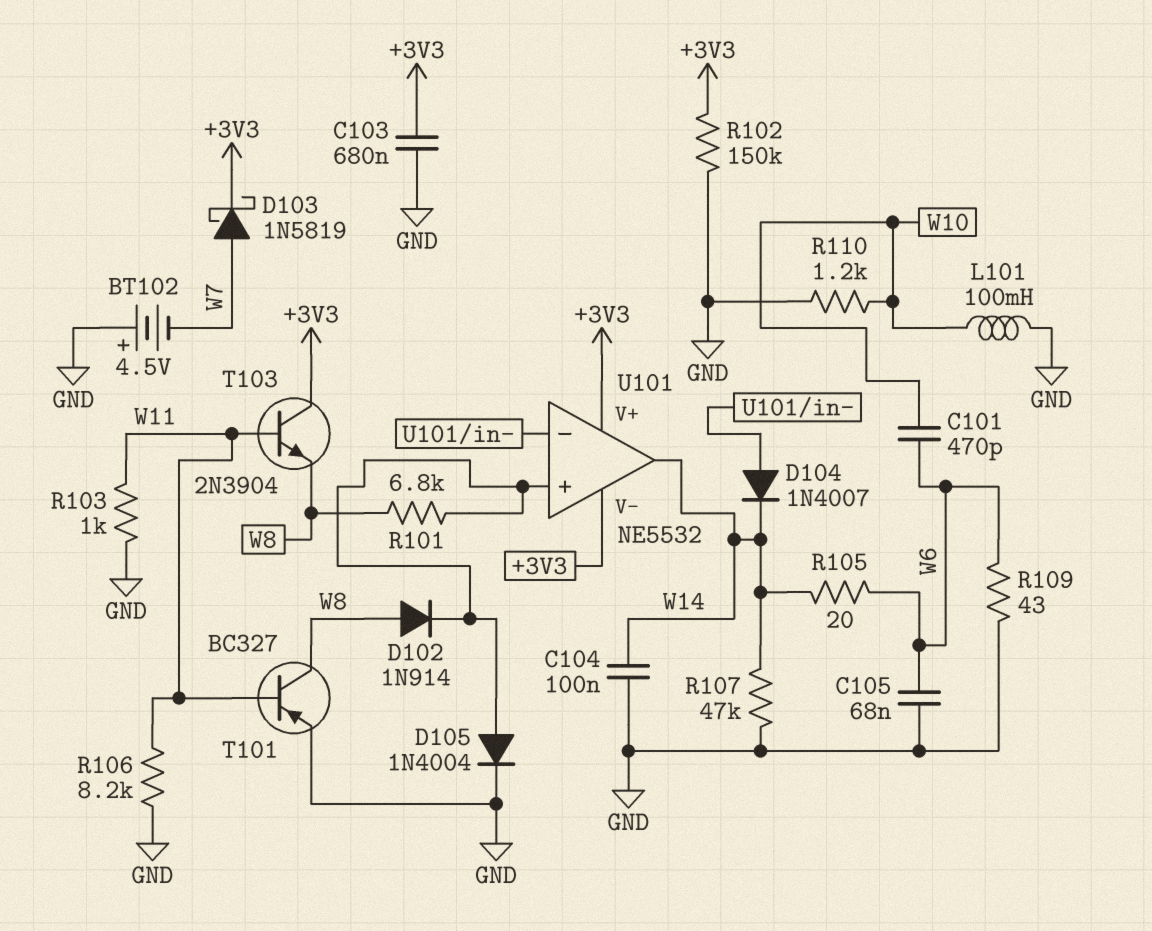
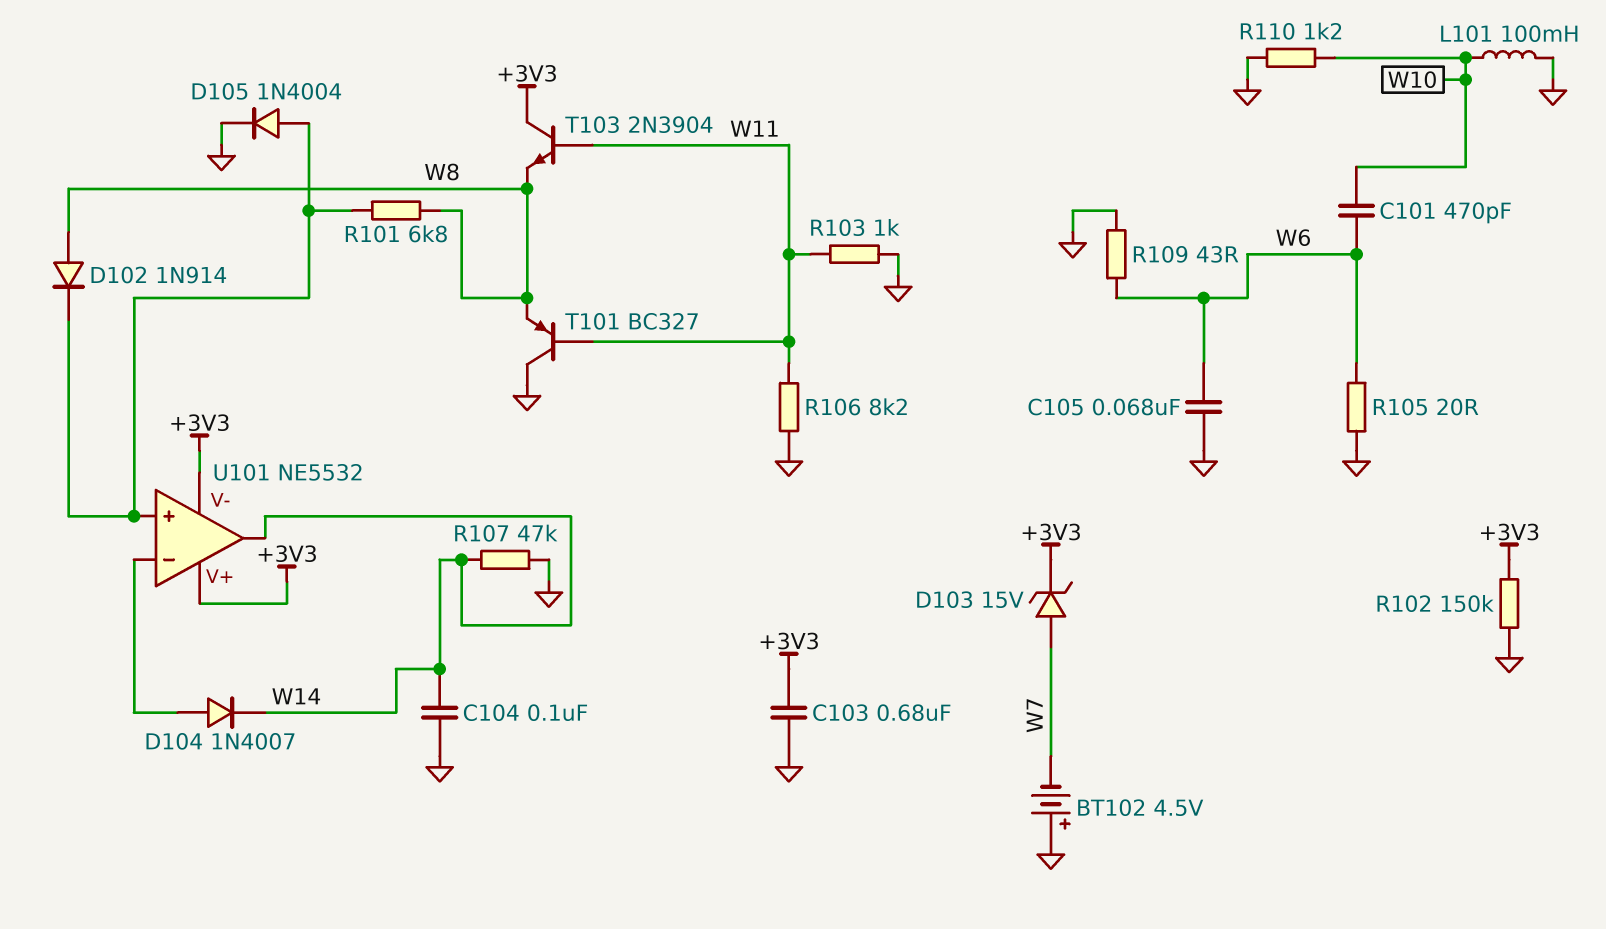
D103: schottky 1N5819 (A W7, K +3V3) -> zener 15V (A W7, K +3V3)
R105: 20 (W6, W14) -> 20 (GND, W6)
T101: PNP BC327 (B W11, C W8, E GND) -> PNP BC327 (B W11, C GND, E W8)

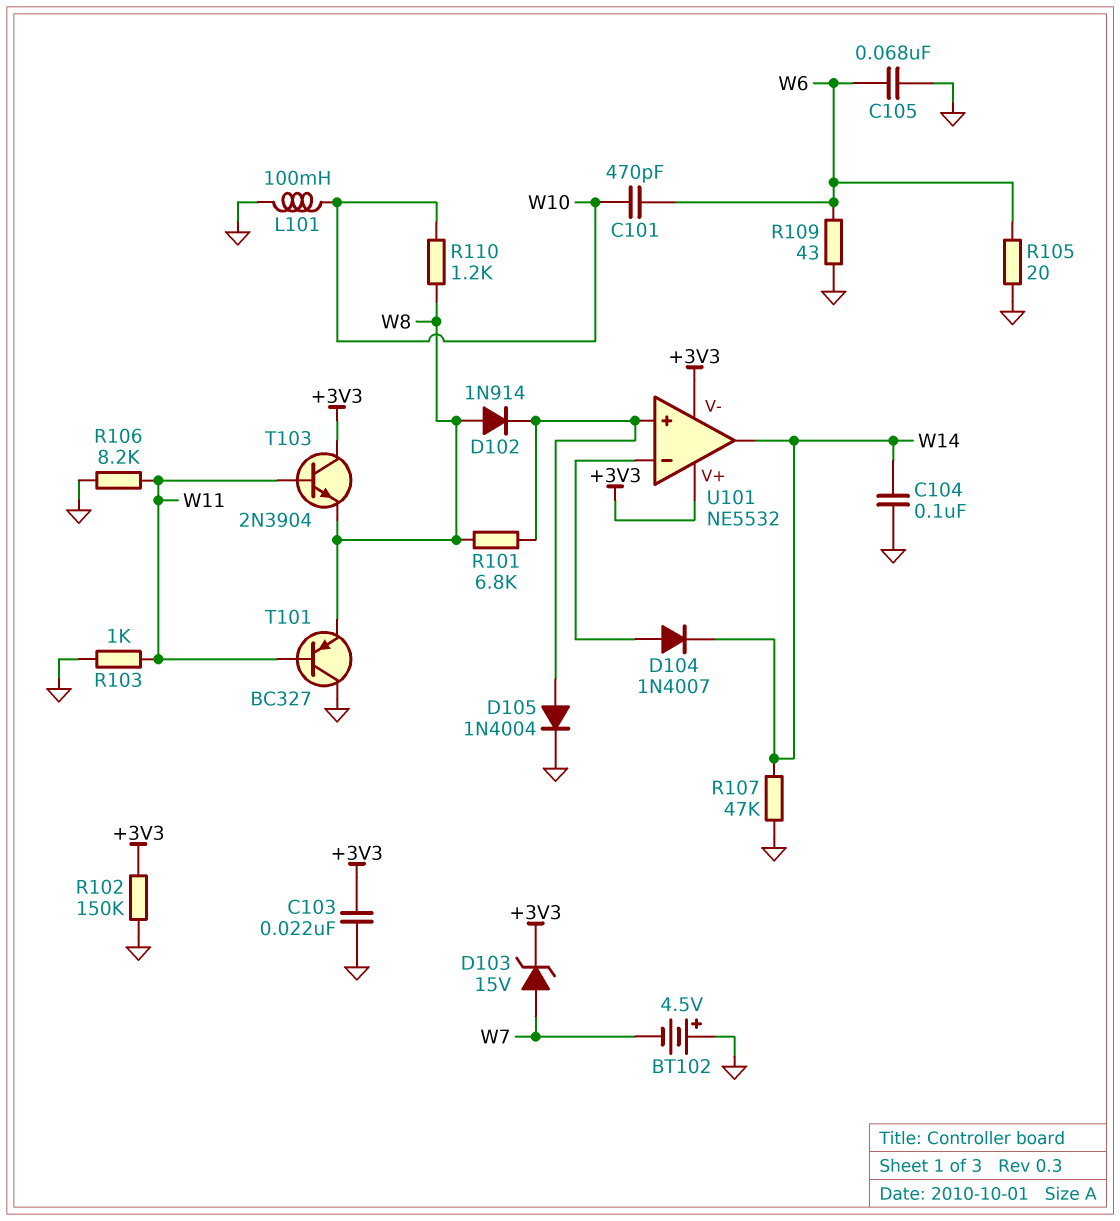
C103: 680nF (+3V3, GND) -> 22nF (+3V3, GND)
R110: 1.2k (GND, W10) -> 1.2k (W8, W10)

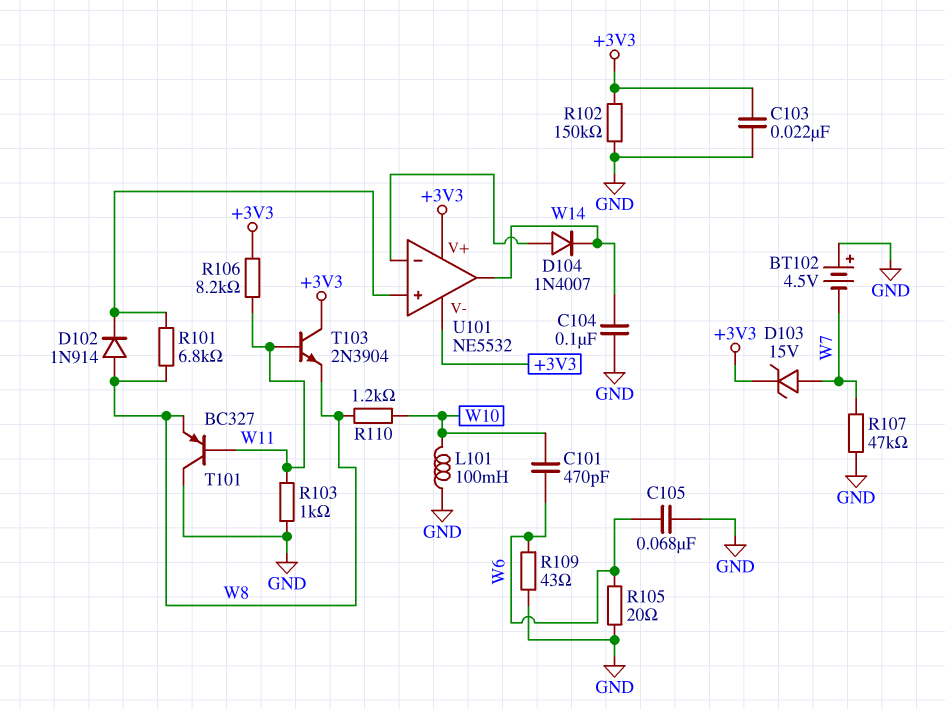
D105: diode 1N4004 (A U101/in+, K GND) -> none
R106: 8.2k (GND, W11) -> 8.2k (+3V3, W11)
R107: 47k (GND, W14) -> 47k (GND, W7)

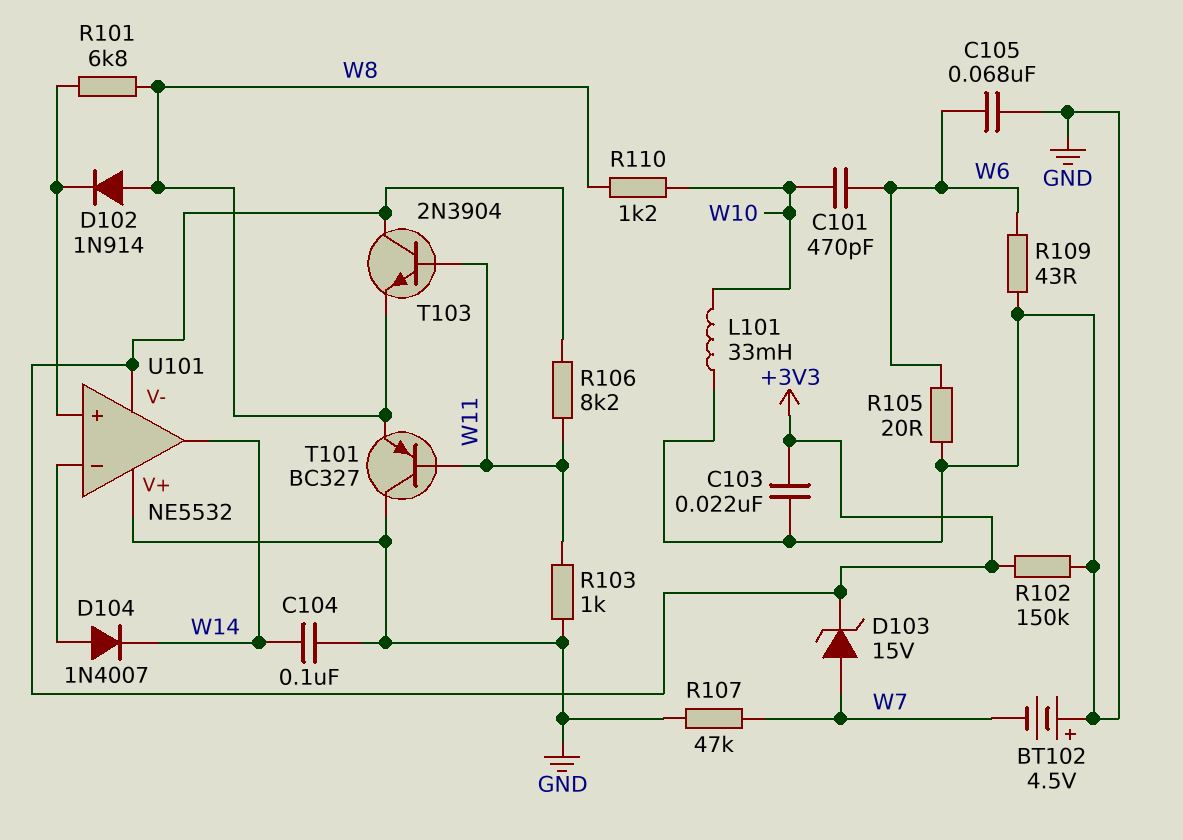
L101: 100mH (GND, W10) -> 33mH (GND, W10)
U101 pin V+: +3V3 -> GND

